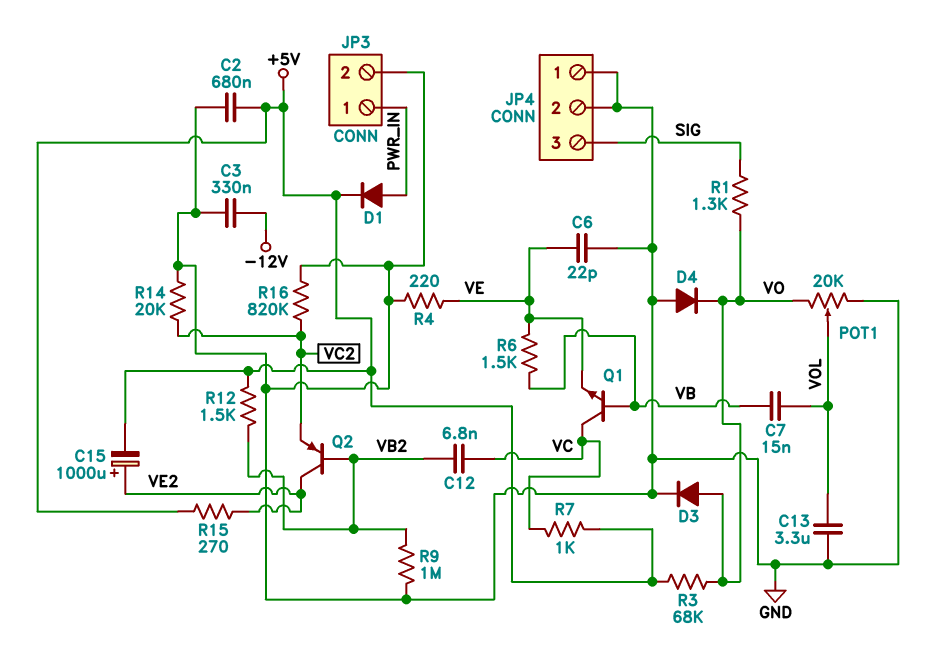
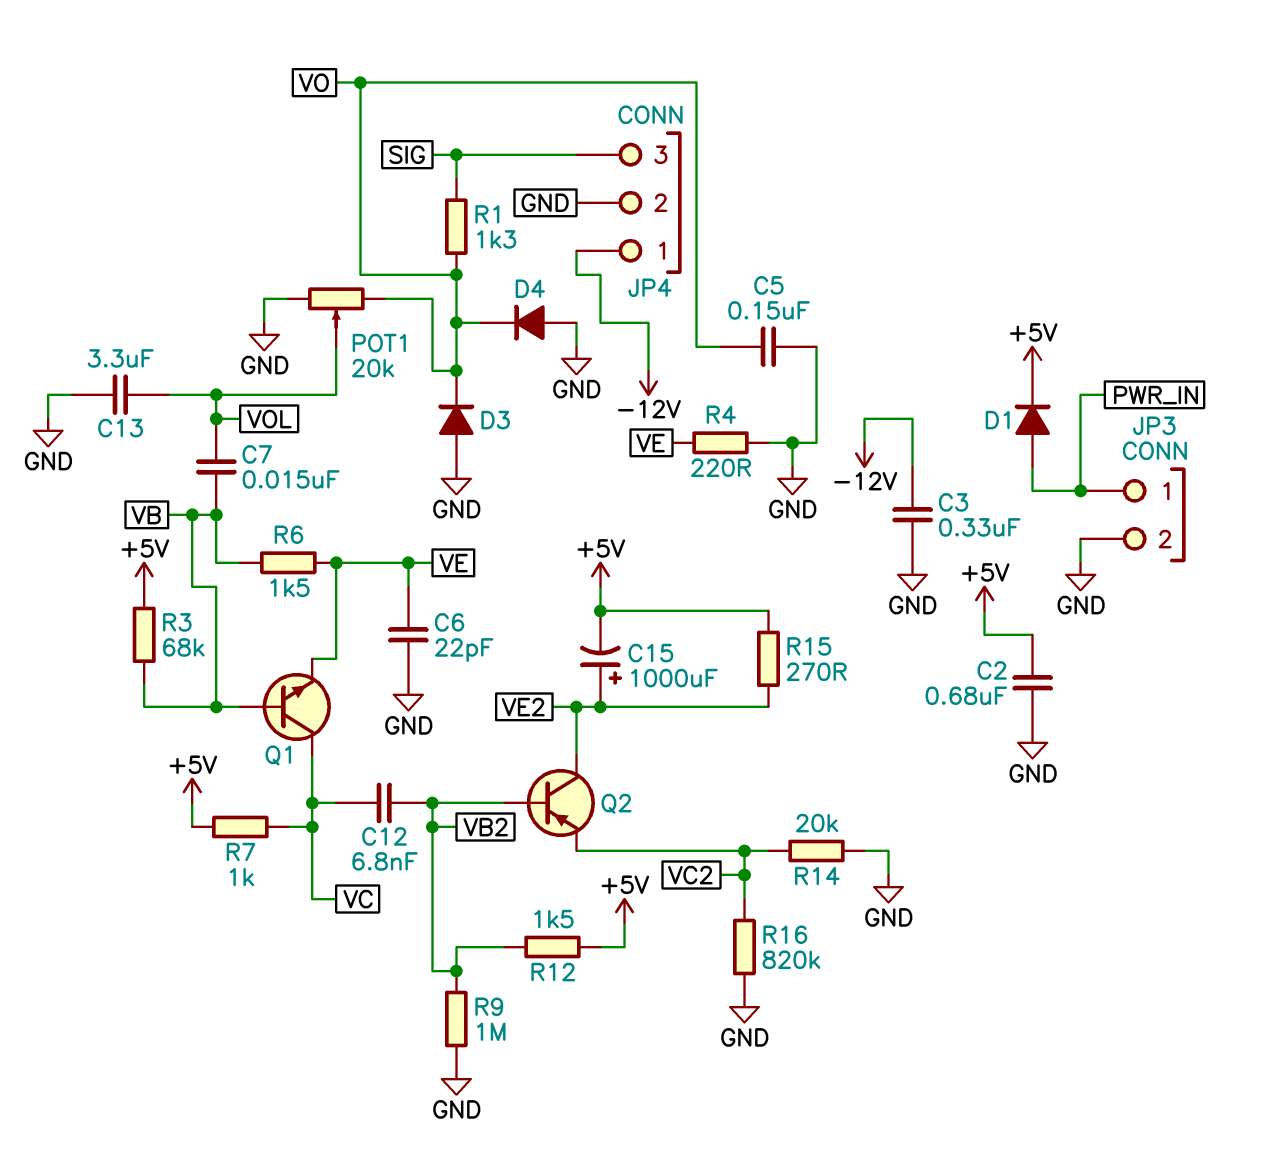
C5: none -> 150nF (GND, VO)
D3: diode (A VO, K GND) -> diode (A GND, K VO)
JP4 pin 1: GND -> -12V
R3: 68k (+5V, VO) -> 68k (+5V, VB)

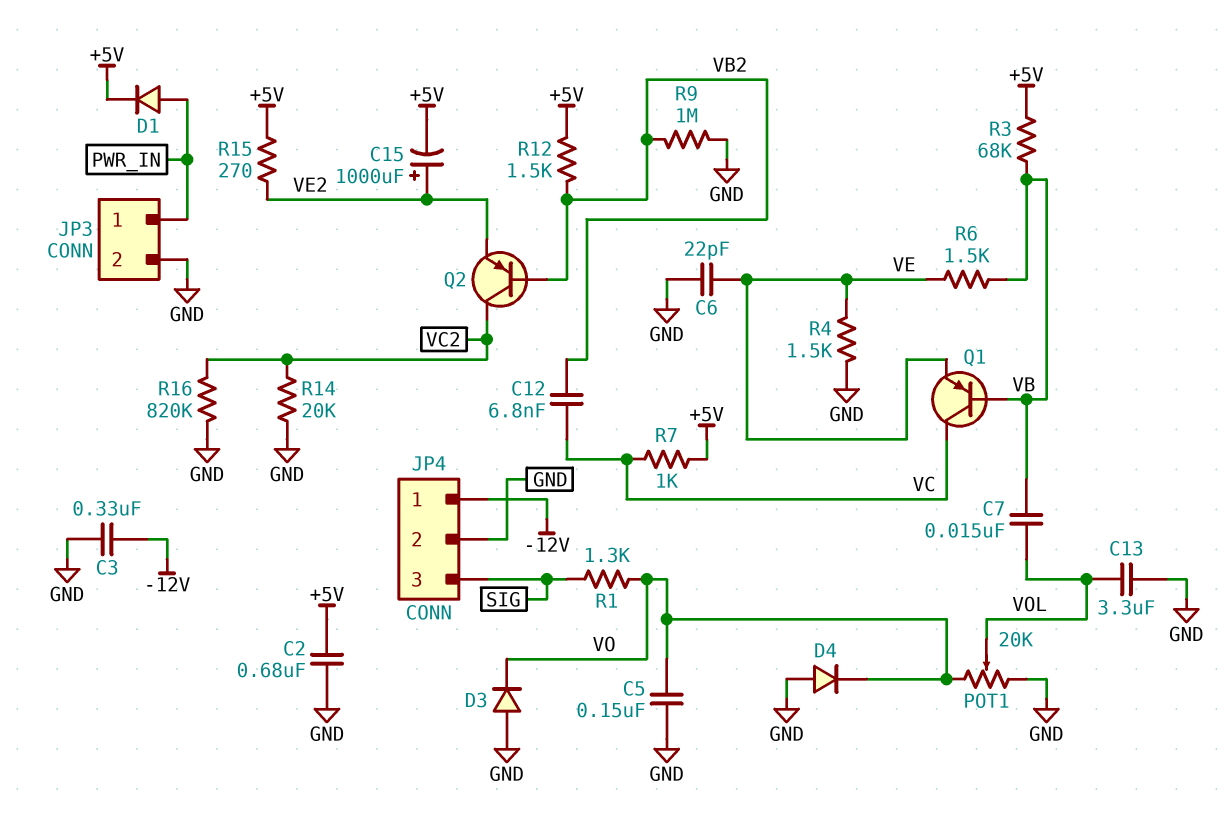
Q1: NPN (B VB, C VC, E VE) -> PNP (B VB, C VC, E VE)
Q2: PNP (B VB2, C VE2, E VC2) -> PNP (B VB2, C VC2, E VE2)
R4: 220 (GND, VE) -> 1.5k (GND, VE)

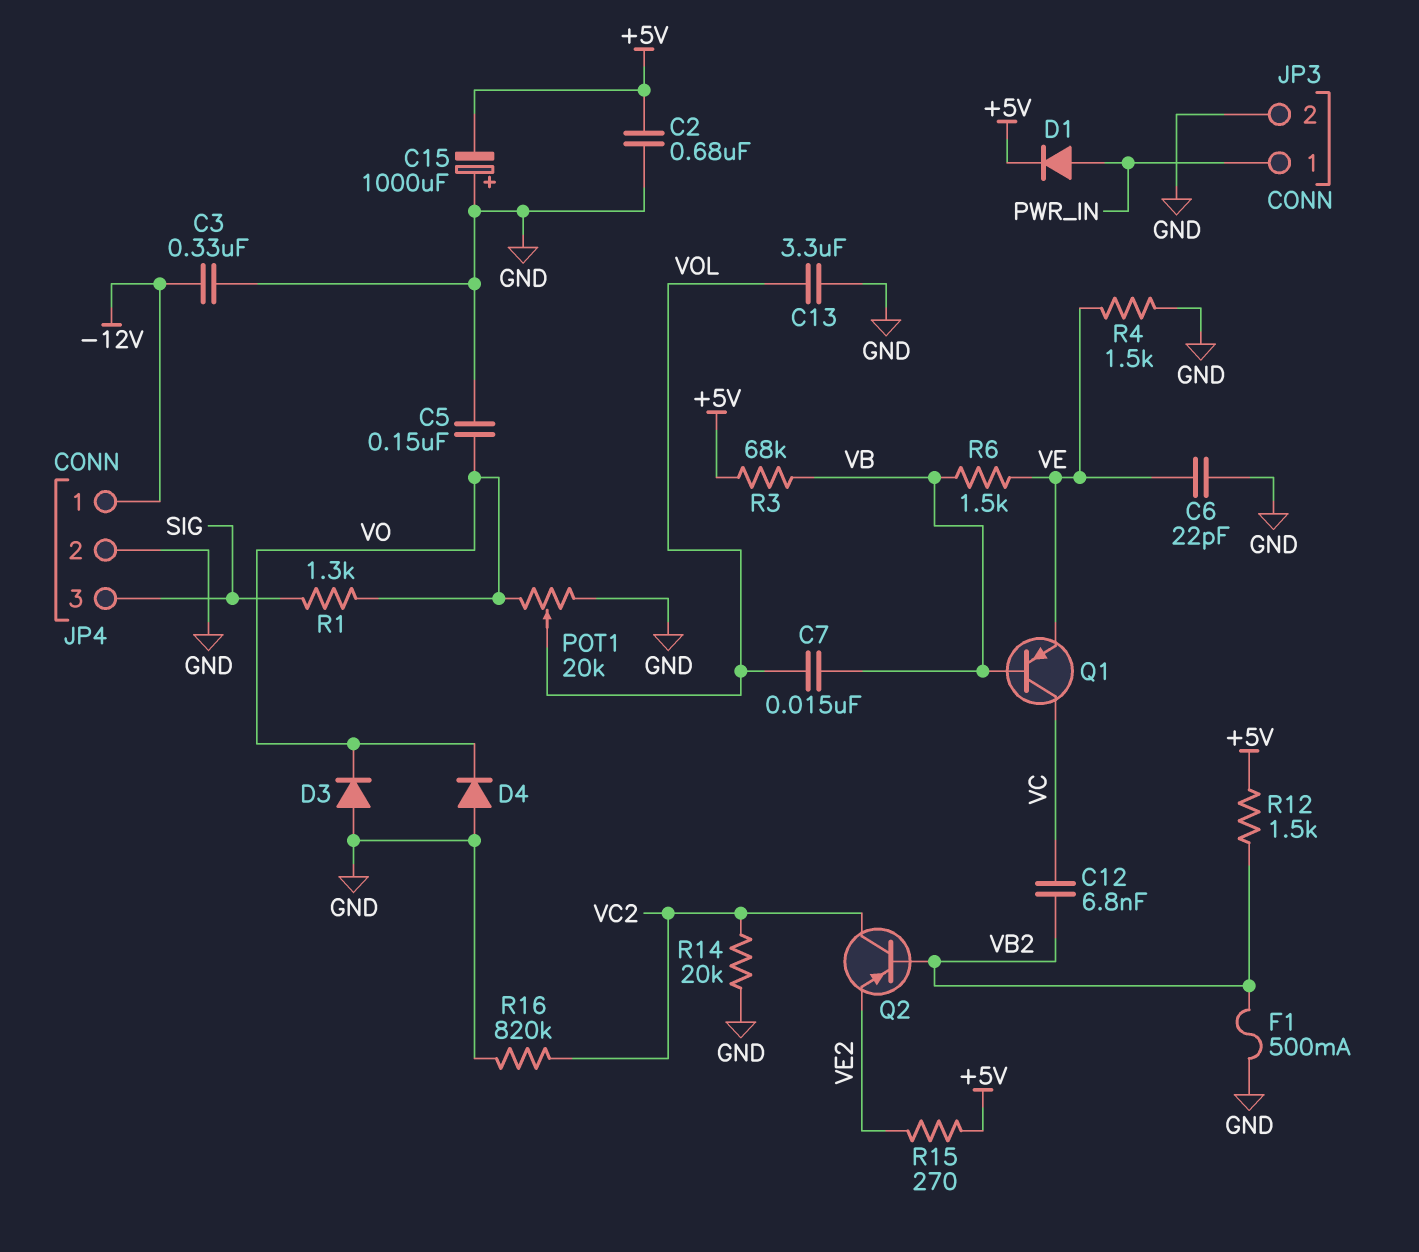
C15: 1000uF (plus VE2, minus +5V) -> 1000uF (plus GND, minus +5V)
F1: none -> 500mA (GND, VB2)
R7: 1k (+5V, VC) -> none
R9: 1M (GND, VB2) -> none

